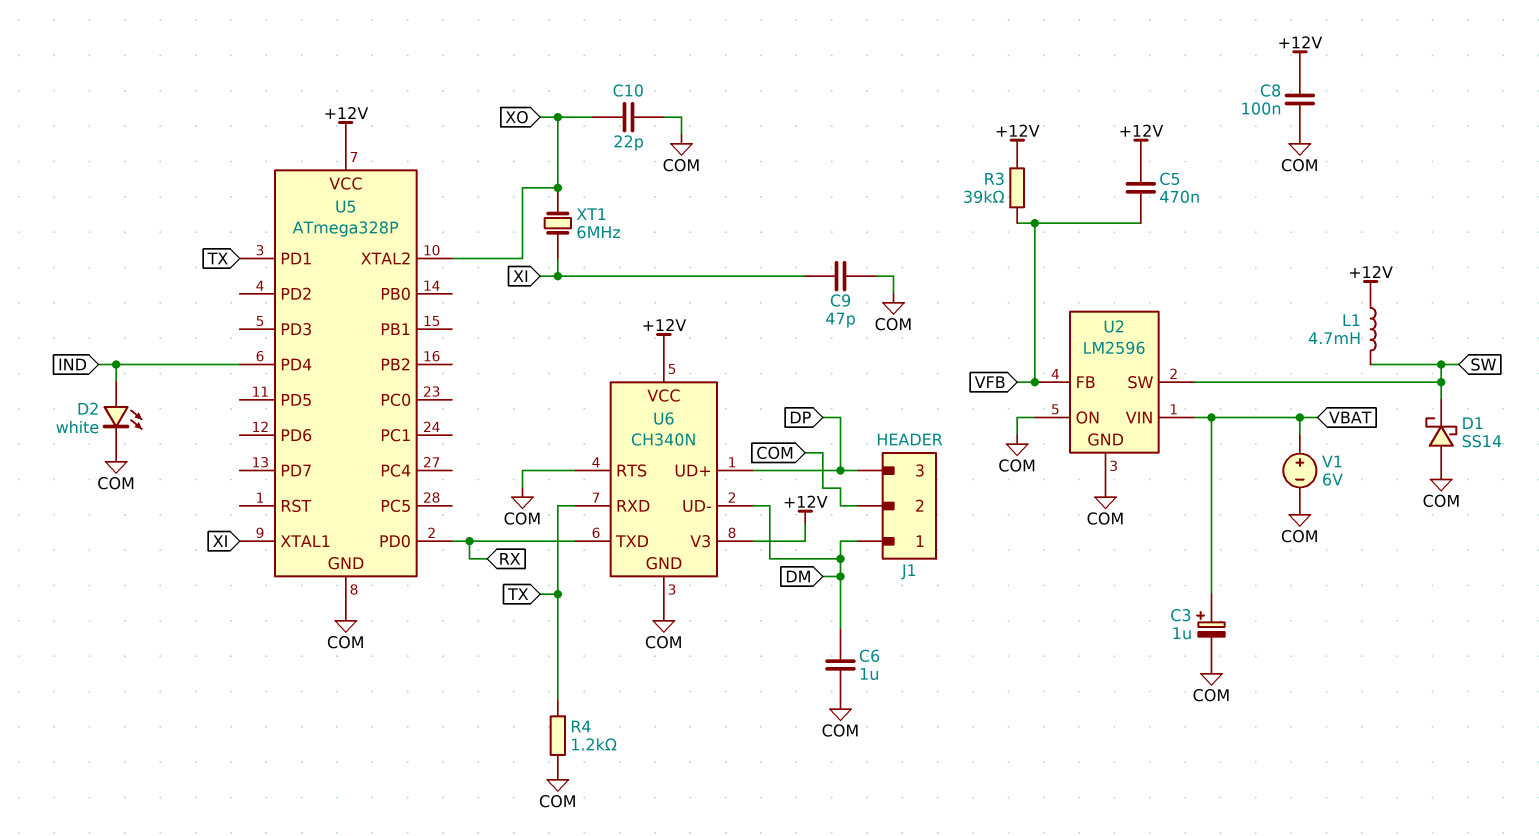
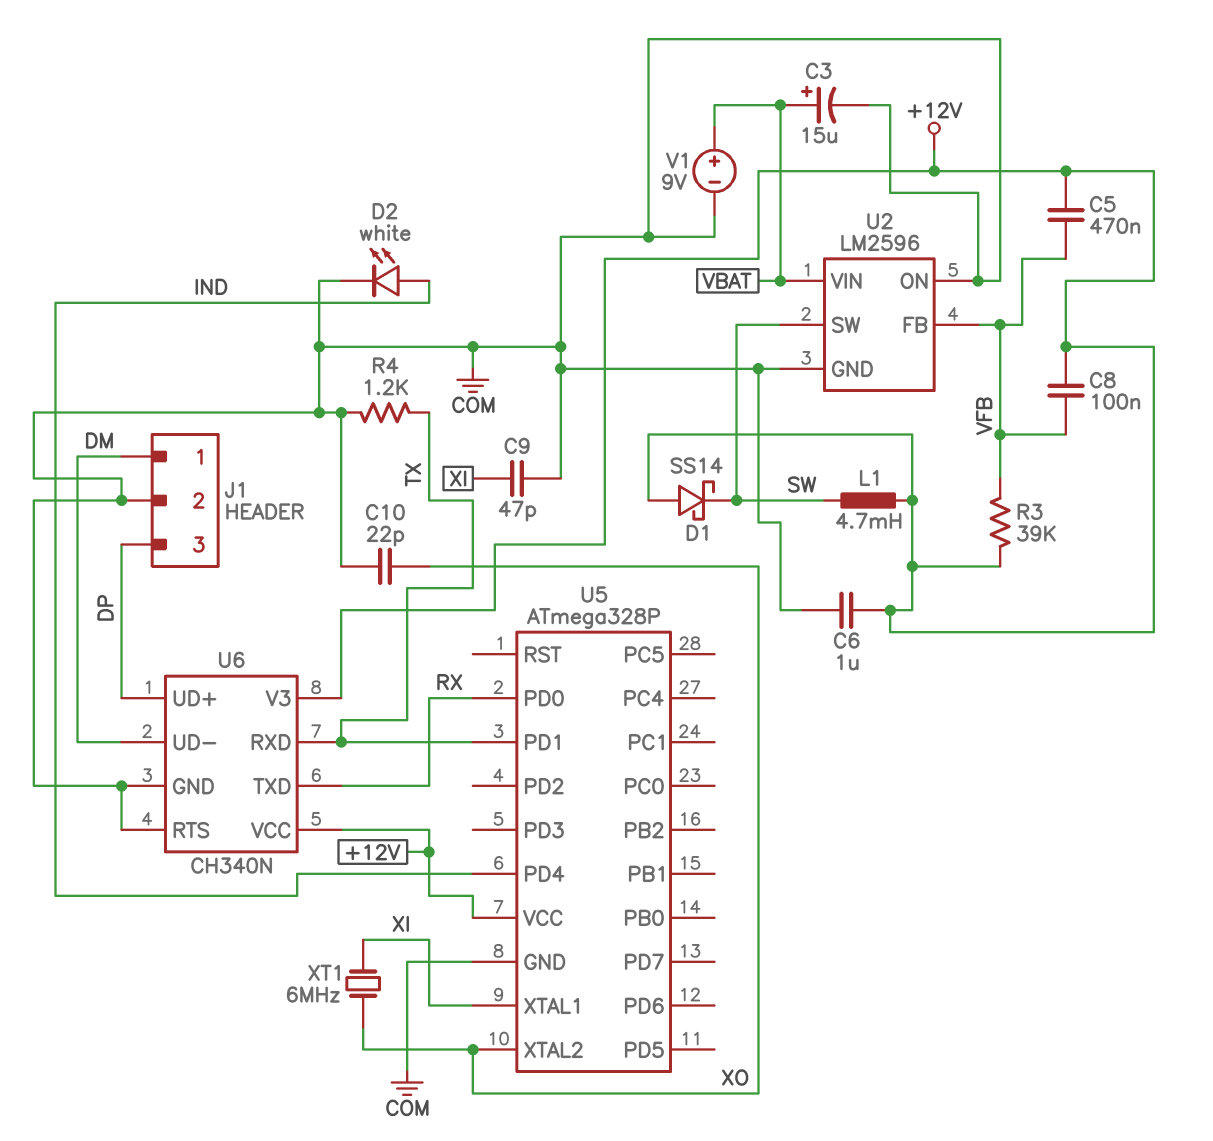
C3: 1uF (plus VBAT, minus COM) -> 15uF (plus VBAT, minus COM)
C6: 1uF (COM, DM) -> 1uF (+12V, COM)
C8: 100nF (+12V, COM) -> 100nF (+12V, VFB)
D1: schottky SS14 (A COM, K SW) -> schottky SS14 (A +12V, K SW)
V1: 6V (plus VBAT, minus COM) -> 9V (plus VBAT, minus COM)

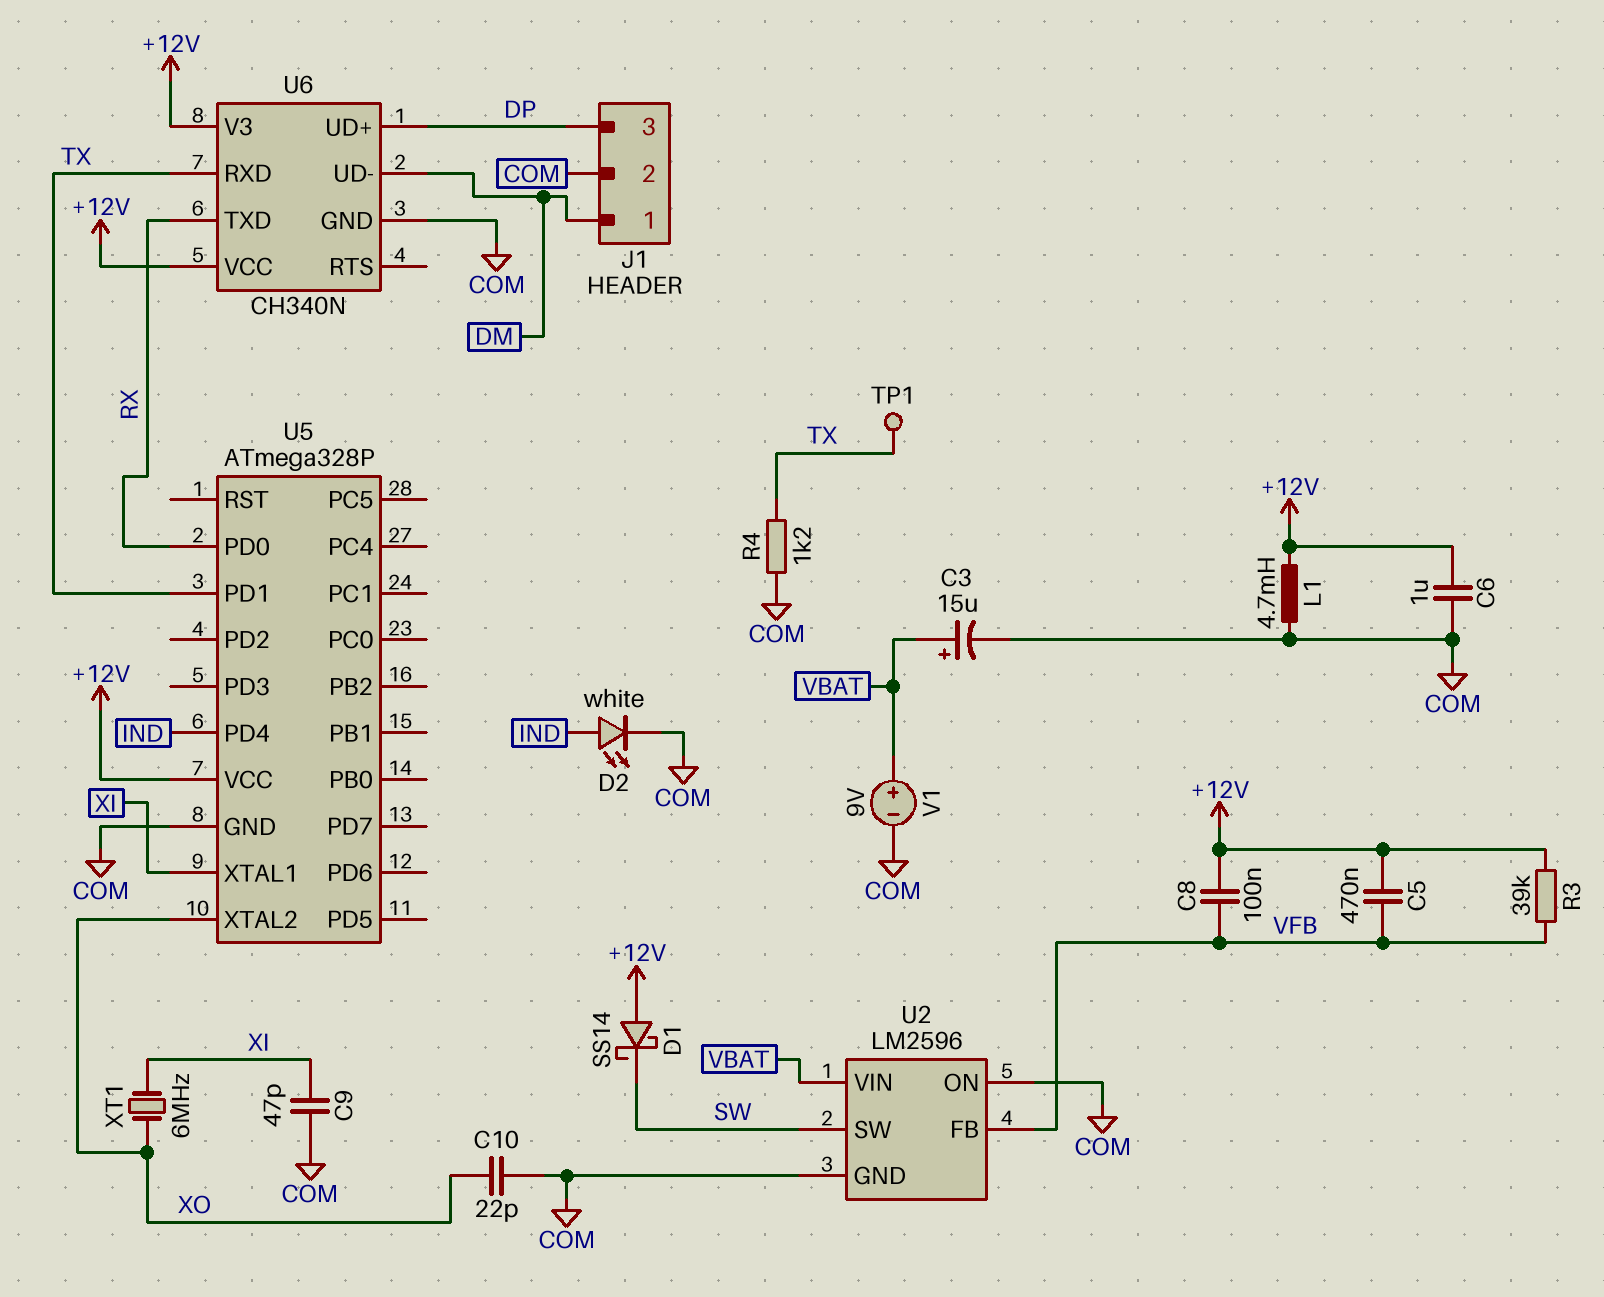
L1: 4.7mH (+12V, SW) -> 4.7mH (+12V, COM)
TP1: none -> test point (TX)
U6 pin RTS: COM -> none

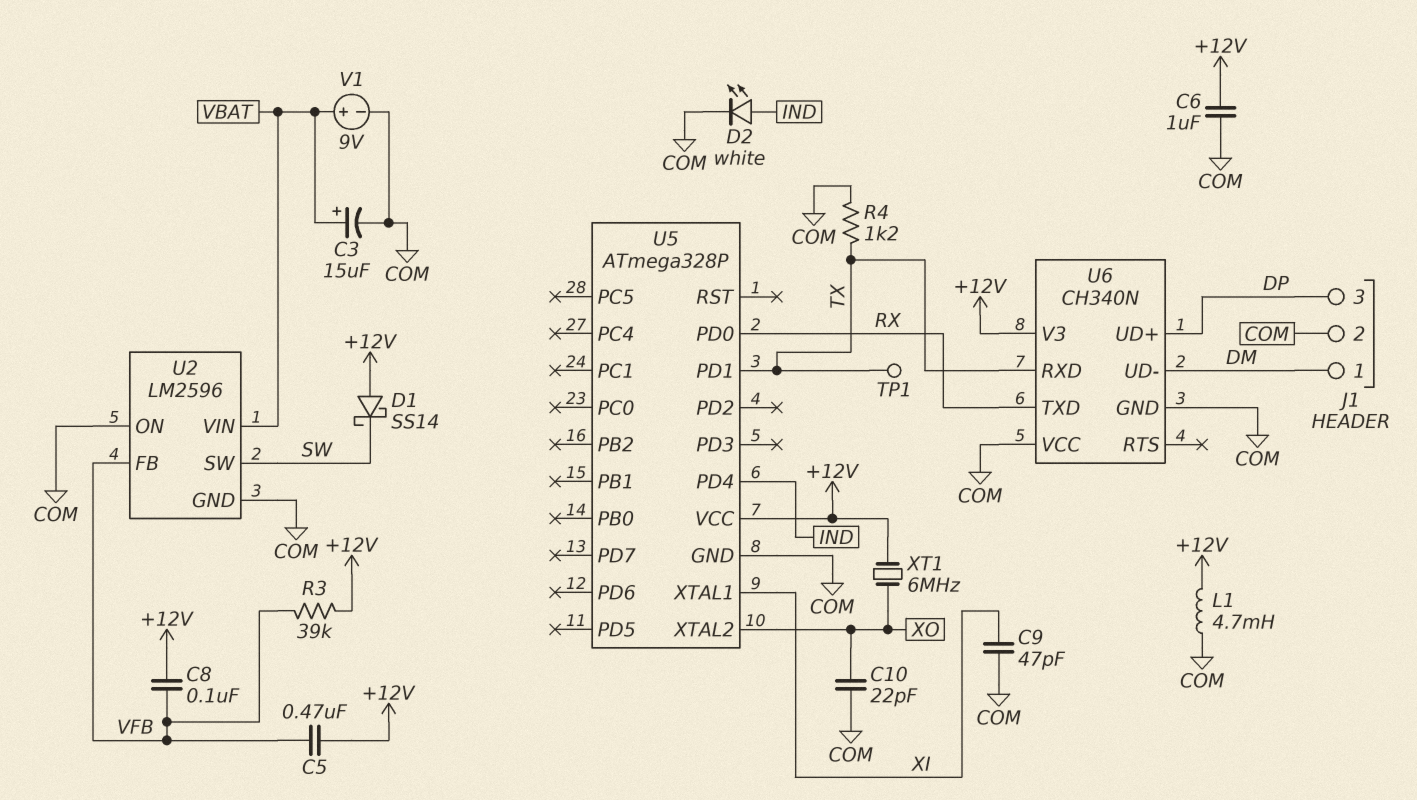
U6 pin VCC: +12V -> COM
XT1: 6MHz (XI, XO) -> 6MHz (+12V, XO)

